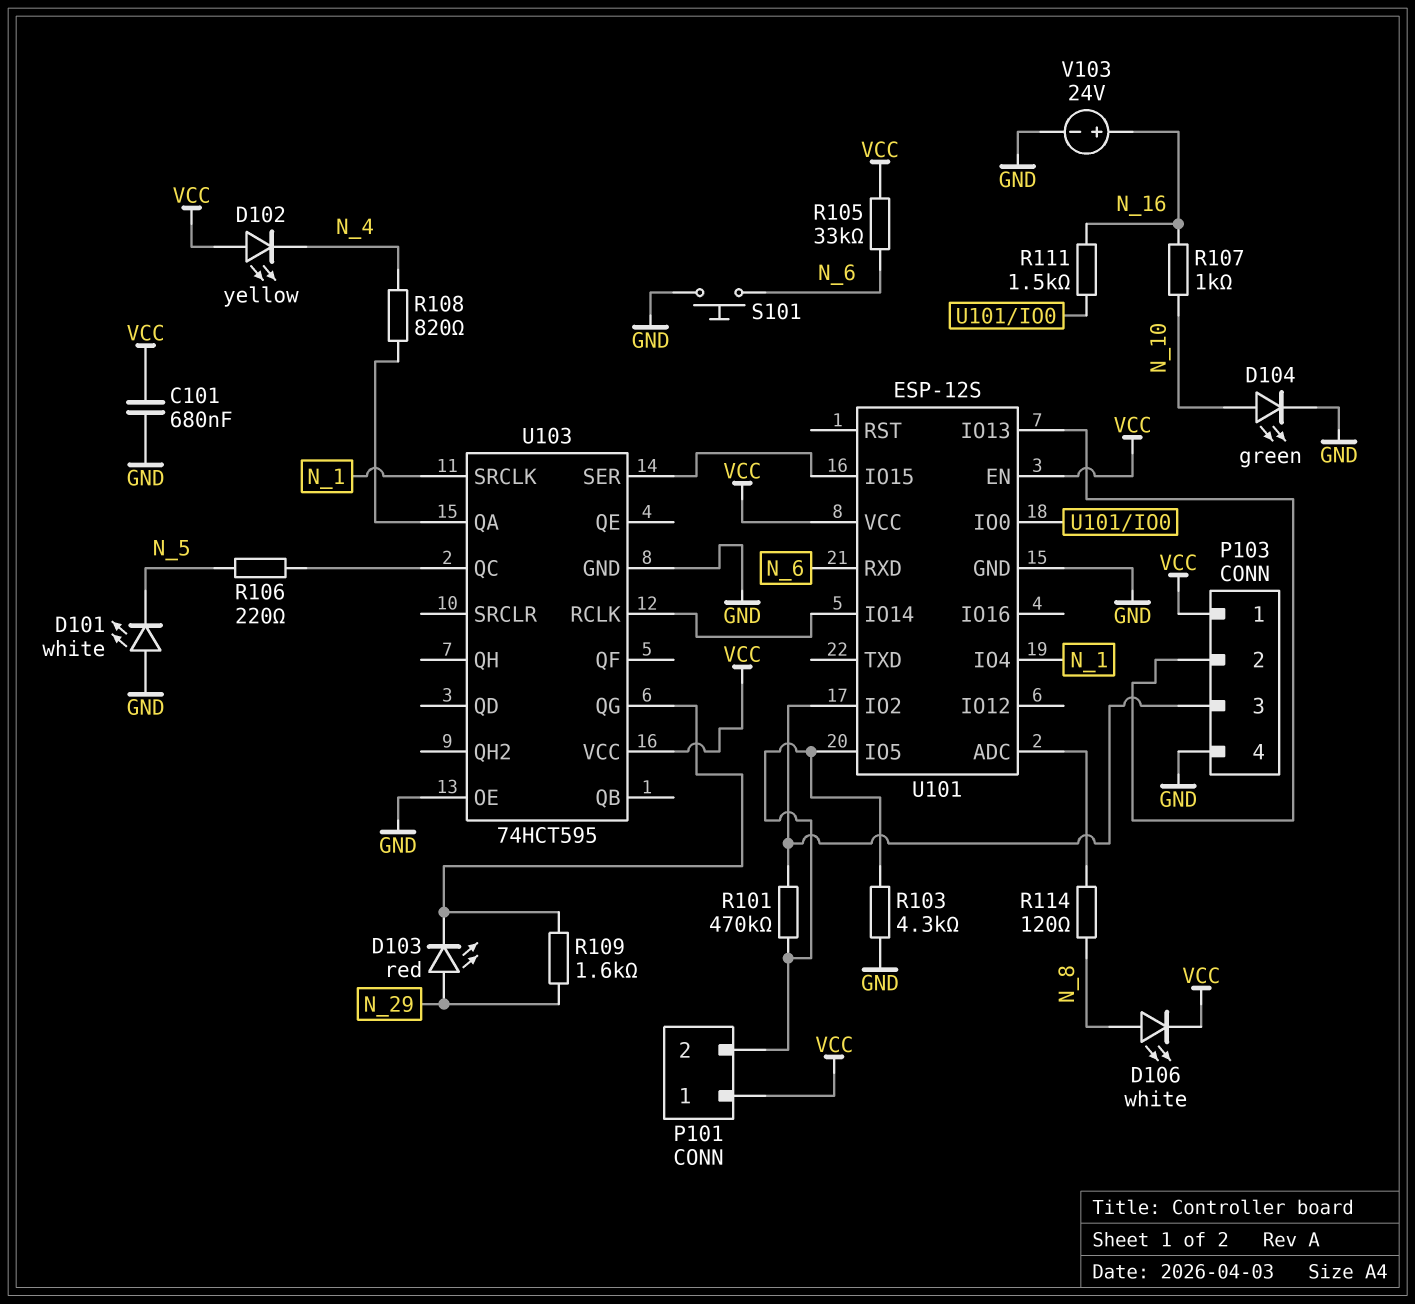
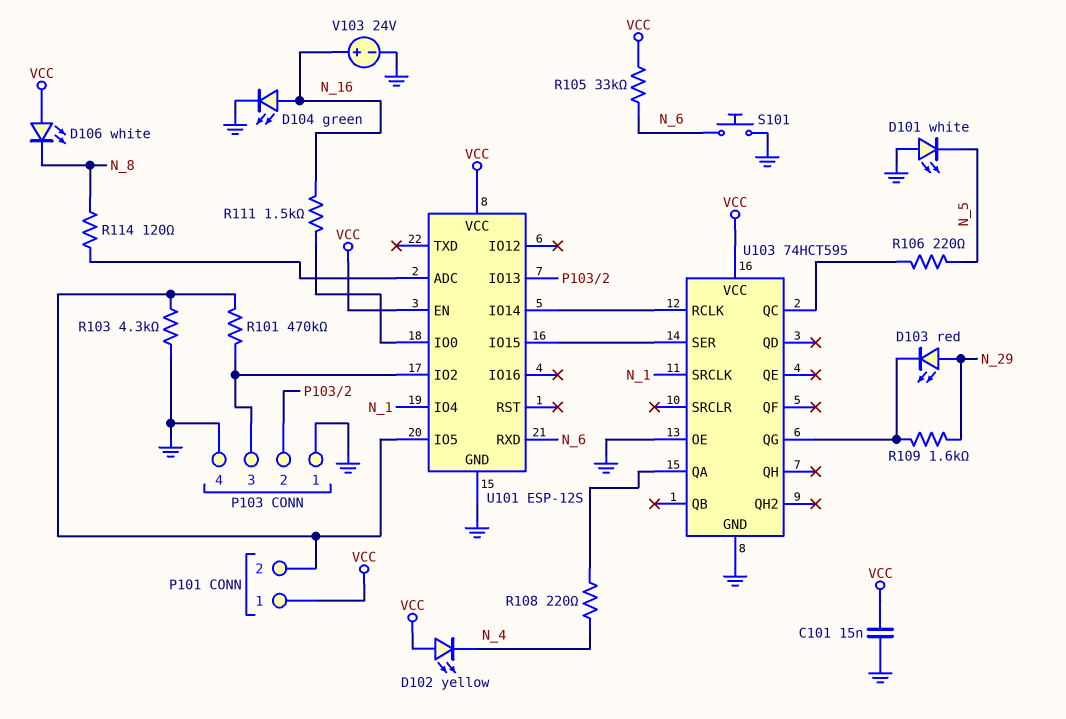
C101: 680nF (GND, VCC) -> 15nF (GND, VCC)
D104: LED green (A N_10, K GND) -> LED green (A N_16, K GND)
D106: LED white (A N_8, K VCC) -> LED white (A VCC, K N_8)
P103 pin 1: VCC -> GND
R107: 1k (N_10, N_16) -> none
R108: 820 (N_4, U103/QA) -> 220 (N_4, U103/QA)

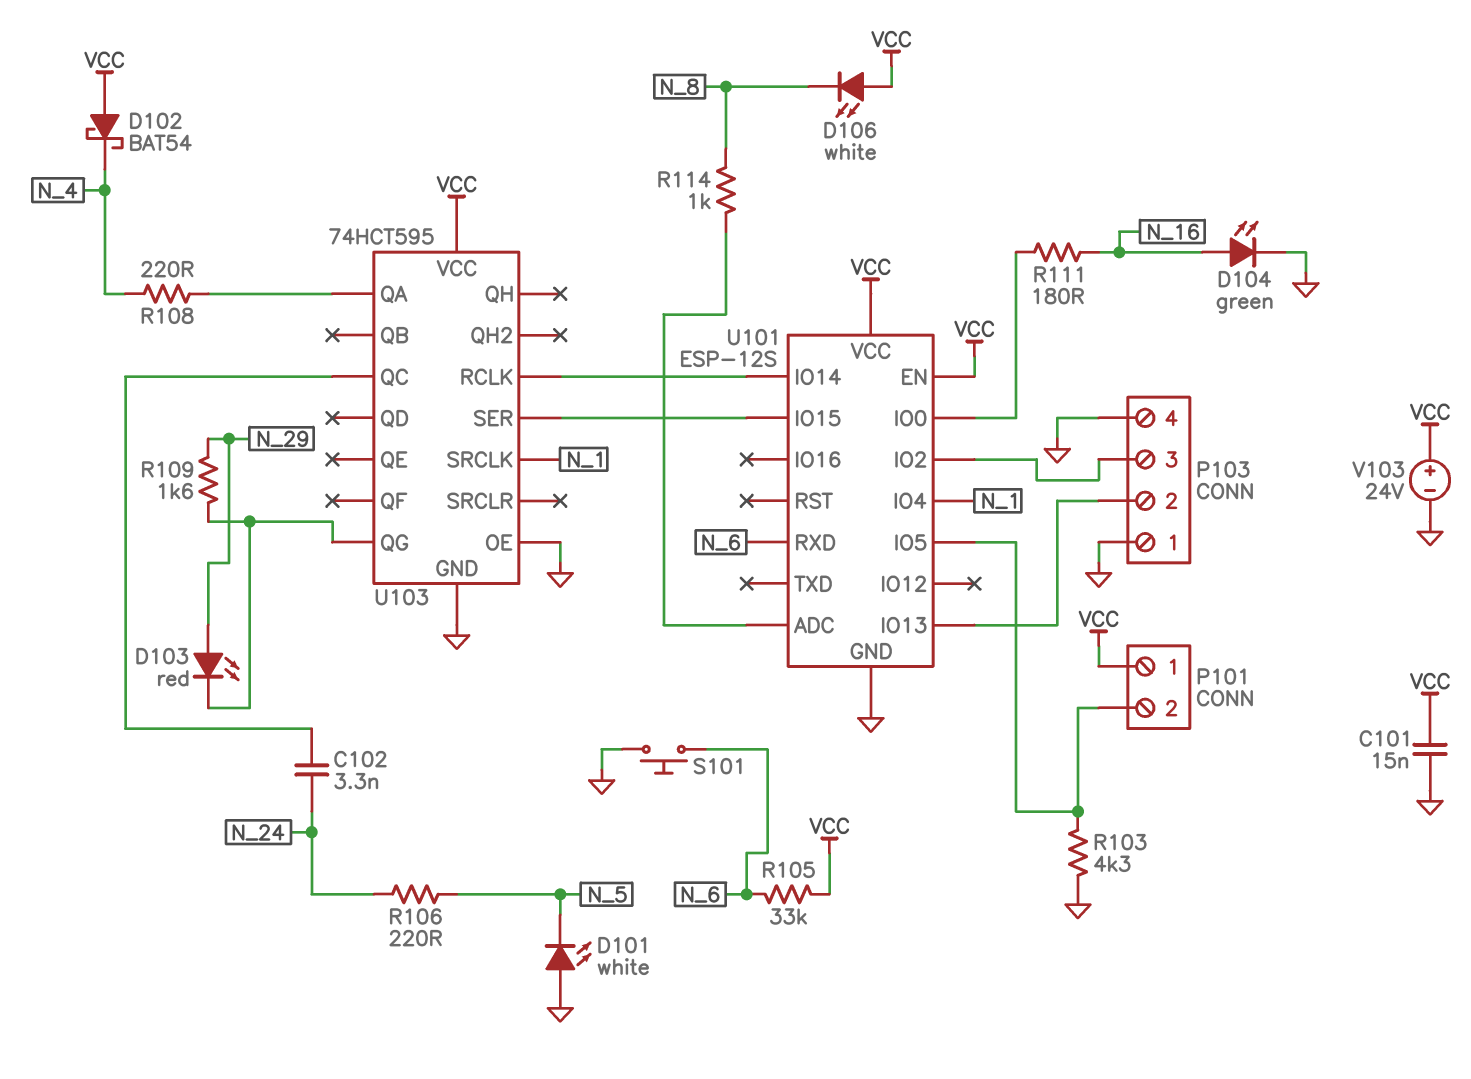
C102: none -> 3.3nF (N_24, U103/QC)
D102: LED yellow (A VCC, K N_4) -> schottky BAT54 (A VCC, K N_4)
R101: 470k (P101/2, P103/3) -> none
R106: 220 (N_5, U103/QC) -> 220 (N_5, N_24)
R111: 1.5k (N_16, U101/IO0) -> 180 (N_16, U101/IO0)
R114: 120 (N_8, U101/ADC) -> 1k (N_8, U101/ADC)
V103: 24V (plus N_16, minus GND) -> 24V (plus VCC, minus GND)

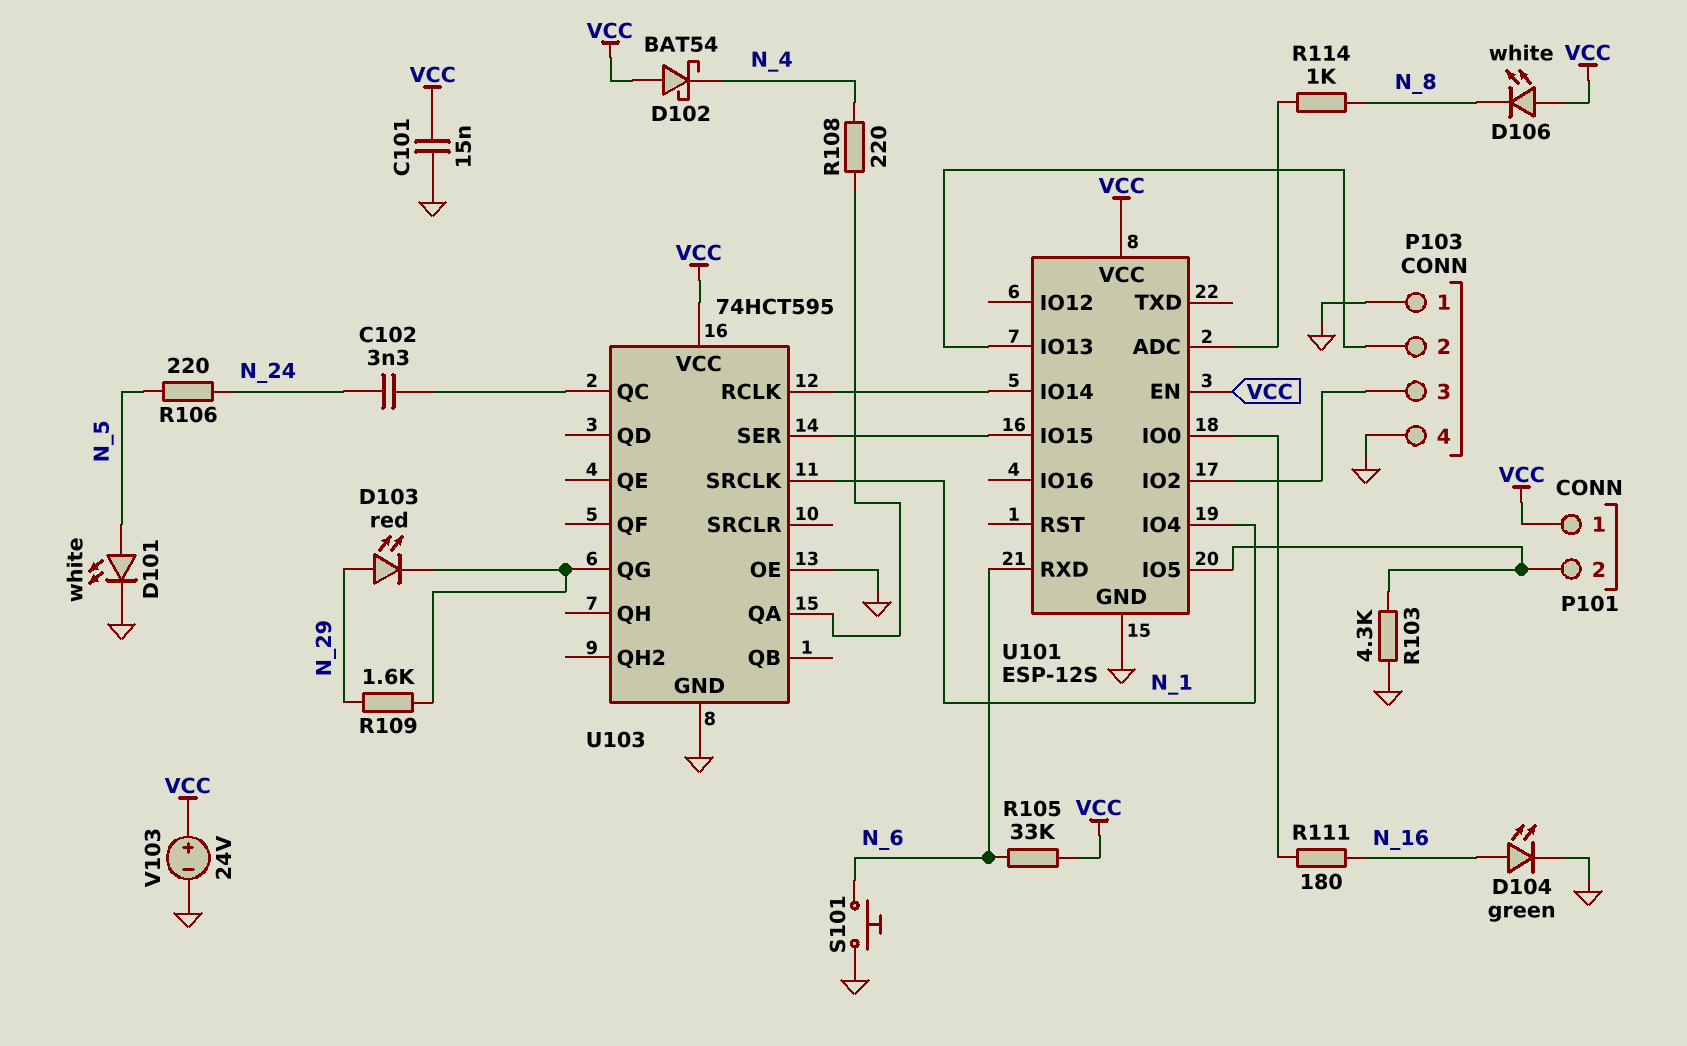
D101: LED white (A GND, K N_5) -> LED white (A N_5, K GND)

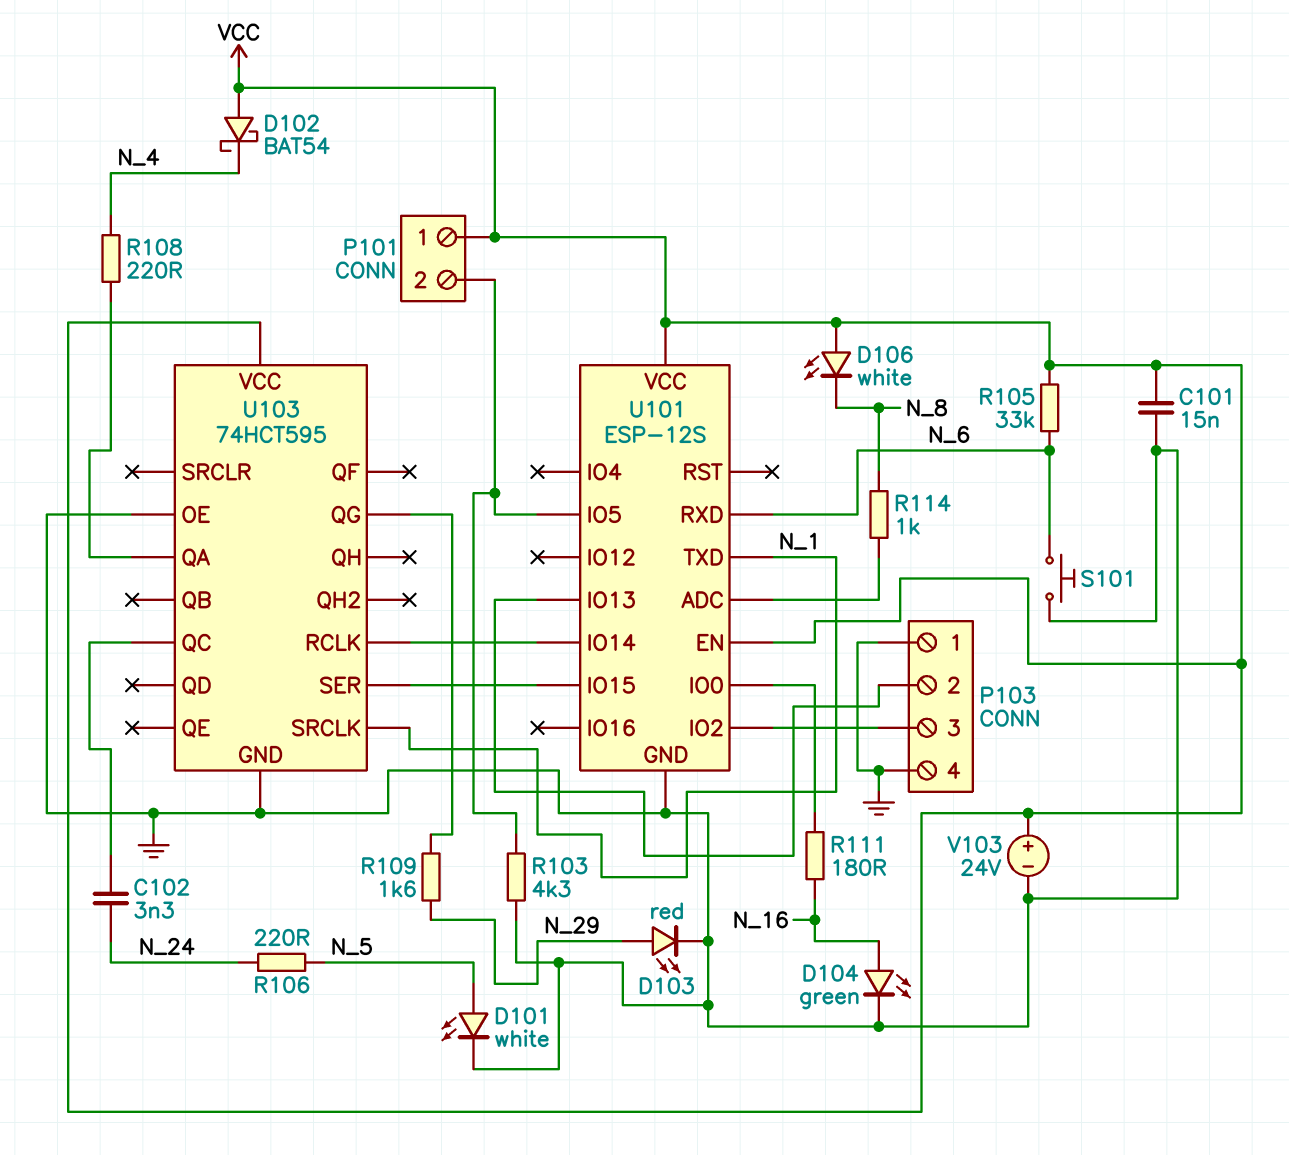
D103: LED red (A N_29, K U103/QG) -> LED red (A N_29, K GND)
U101 pin IO4: N_1 -> none
U101 pin TXD: none -> N_1

